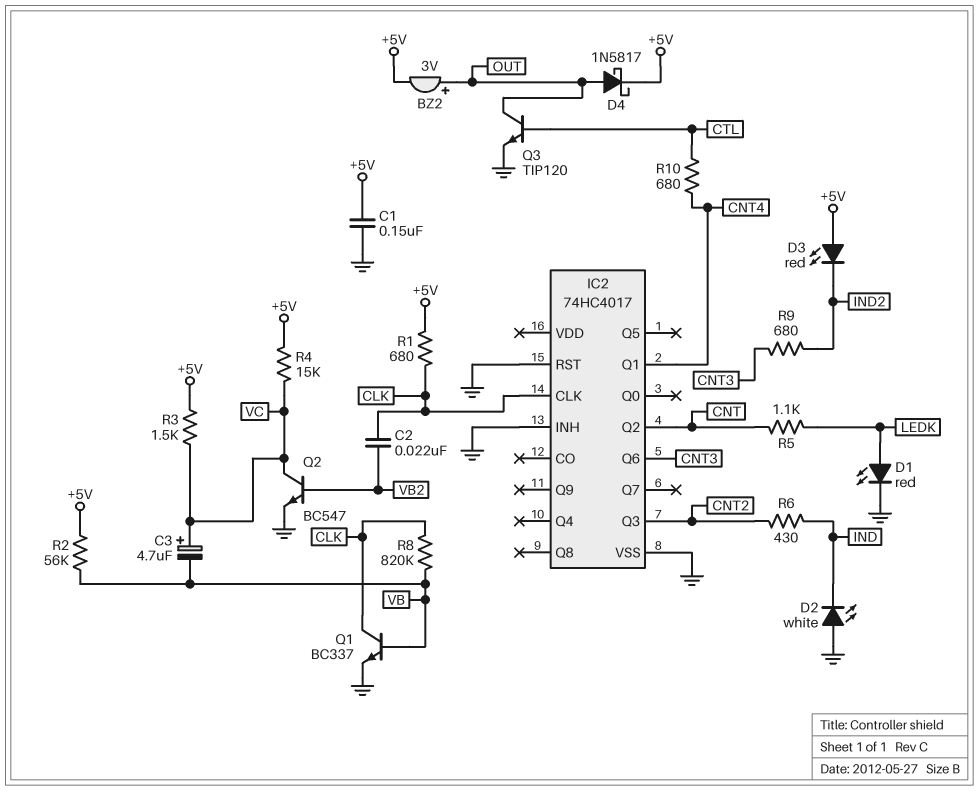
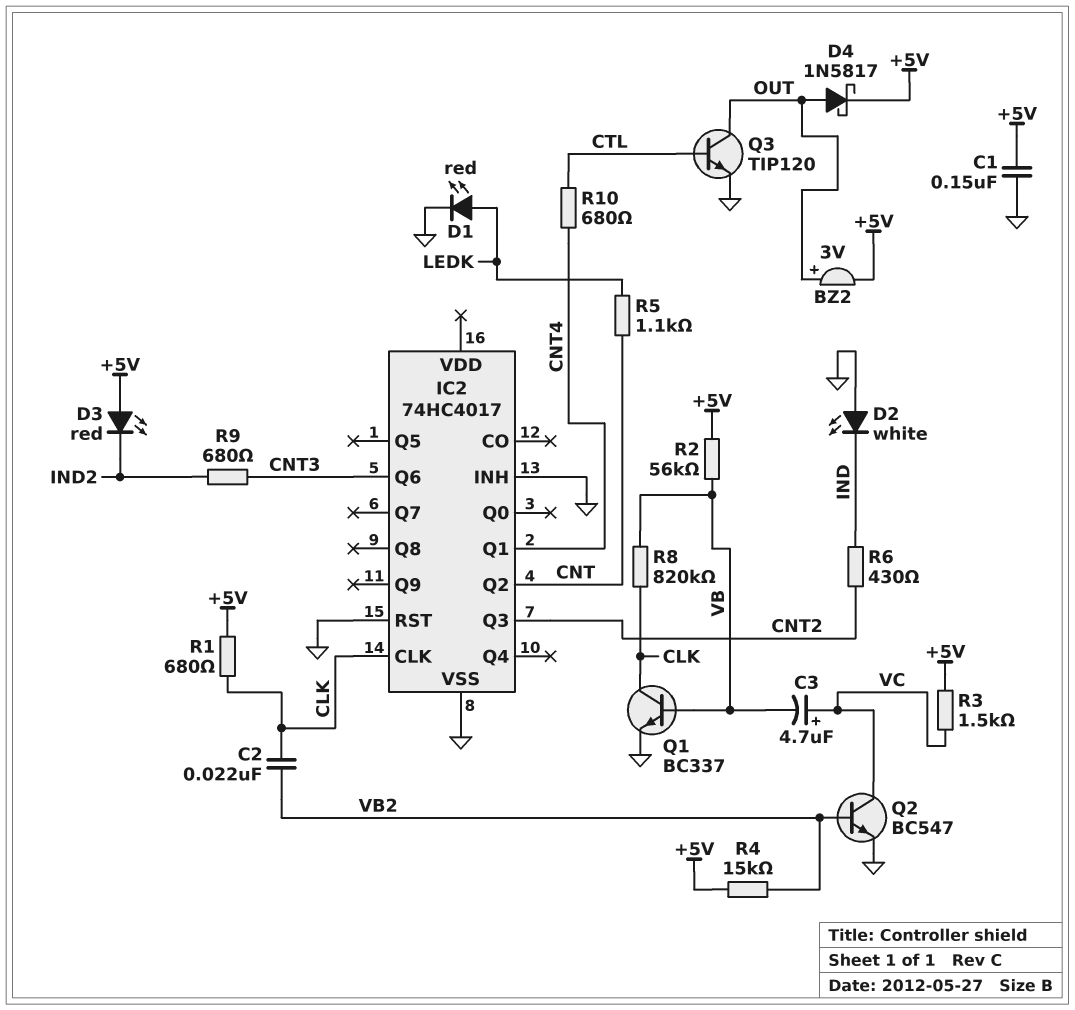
R4: 15k (+5V, VC) -> 15k (+5V, VB2)

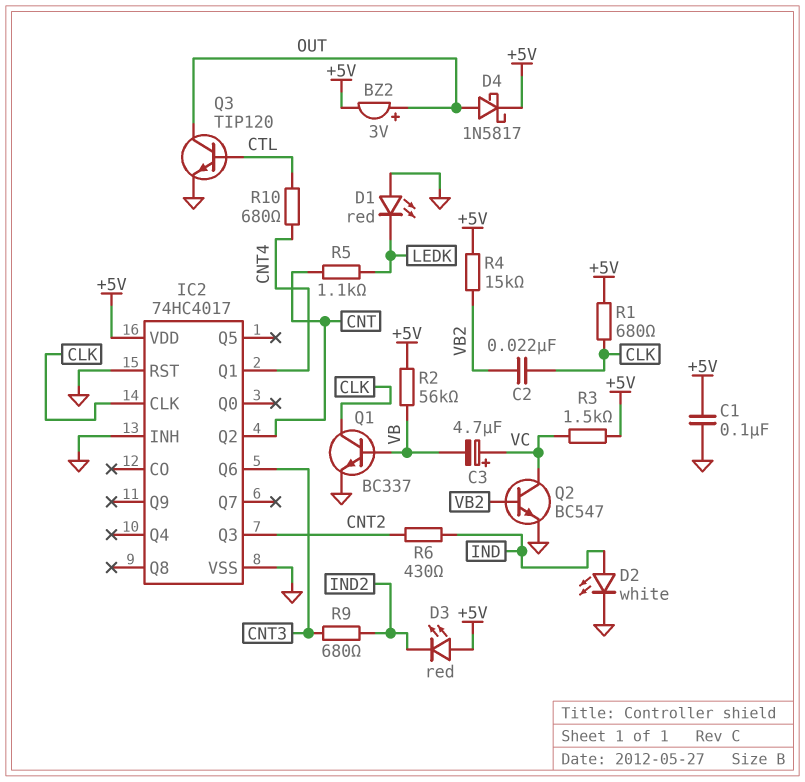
C1: 150nF (+5V, GND) -> 100nF (+5V, GND)
D1: LED red (A LEDK, K GND) -> LED red (A GND, K LEDK)
D2: LED white (A GND, K IND) -> LED white (A IND, K GND)
IC2 pin VDD: none -> +5V
R8: 820k (CLK, VB) -> none

